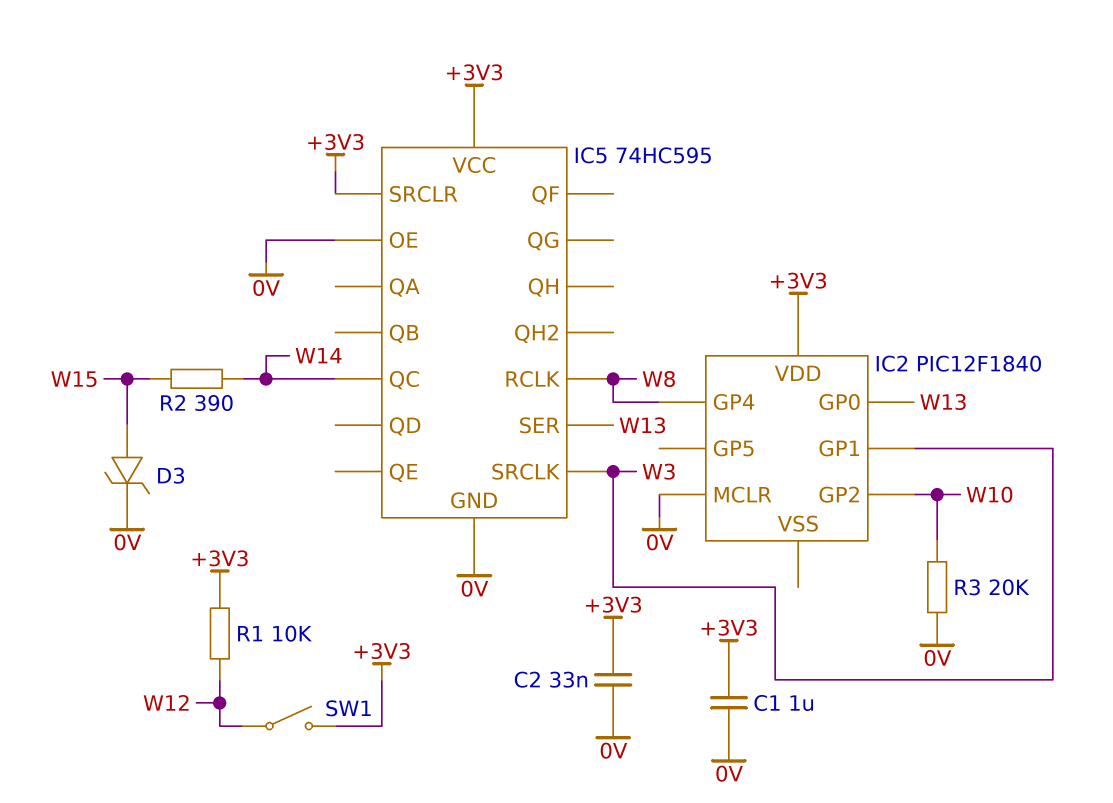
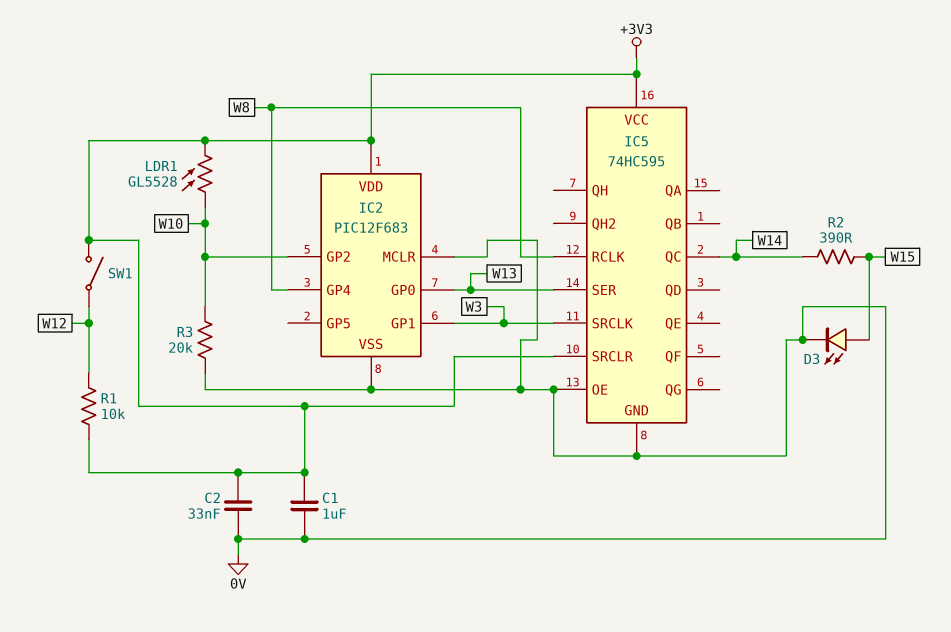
D3: zener (A W15, K 0V) -> LED (A W15, K 0V)
IC2: PIC12F1840 -> PIC12F683
IC2 pin VSS: none -> 0V
LDR1: none -> GL5528 (+3V3, W10)

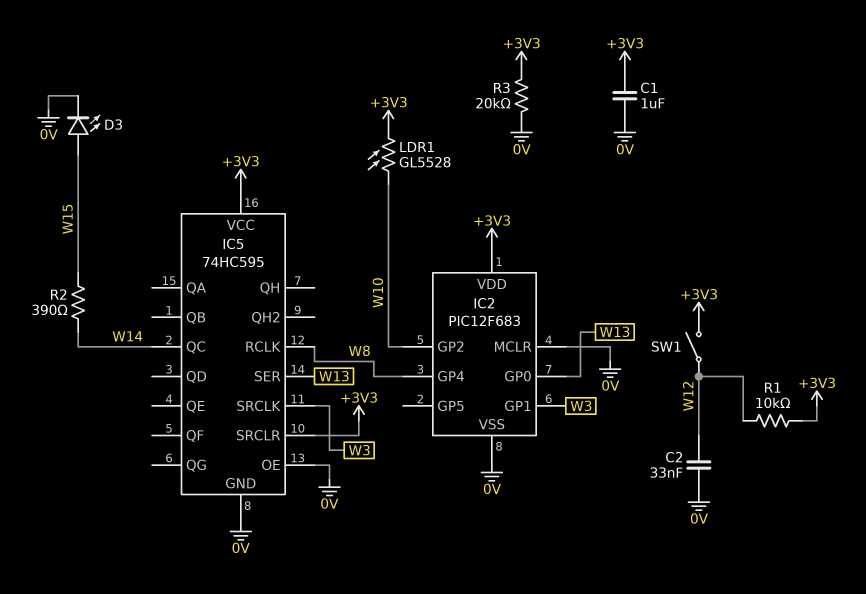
C2: 33nF (+3V3, 0V) -> 33nF (0V, W12)
R3: 20k (0V, W10) -> 20k (+3V3, 0V)

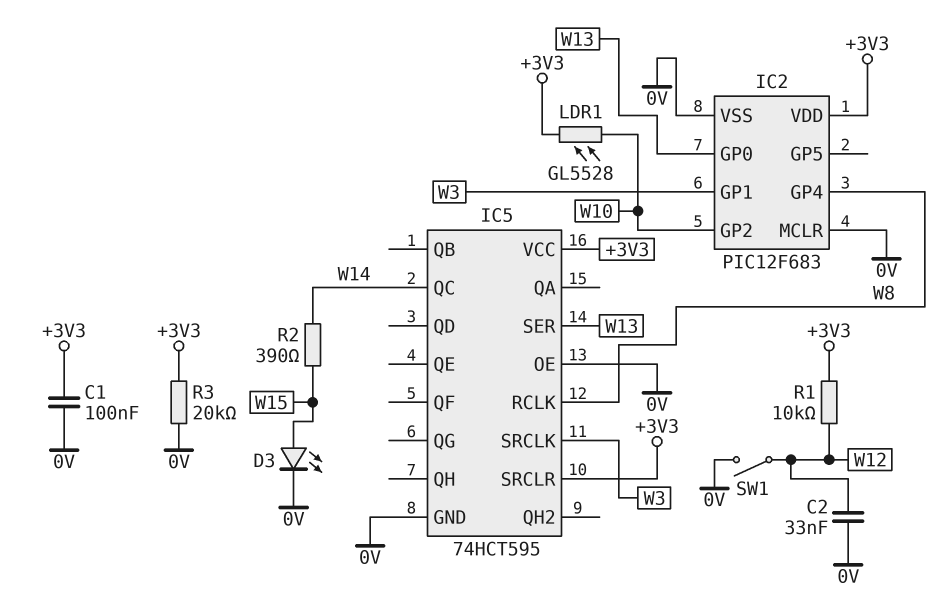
C1: 1uF (+3V3, 0V) -> 100nF (+3V3, 0V)
IC5: 74HC595 -> 74HCT595
SW1: switch (+3V3, W12) -> switch (0V, W12)

